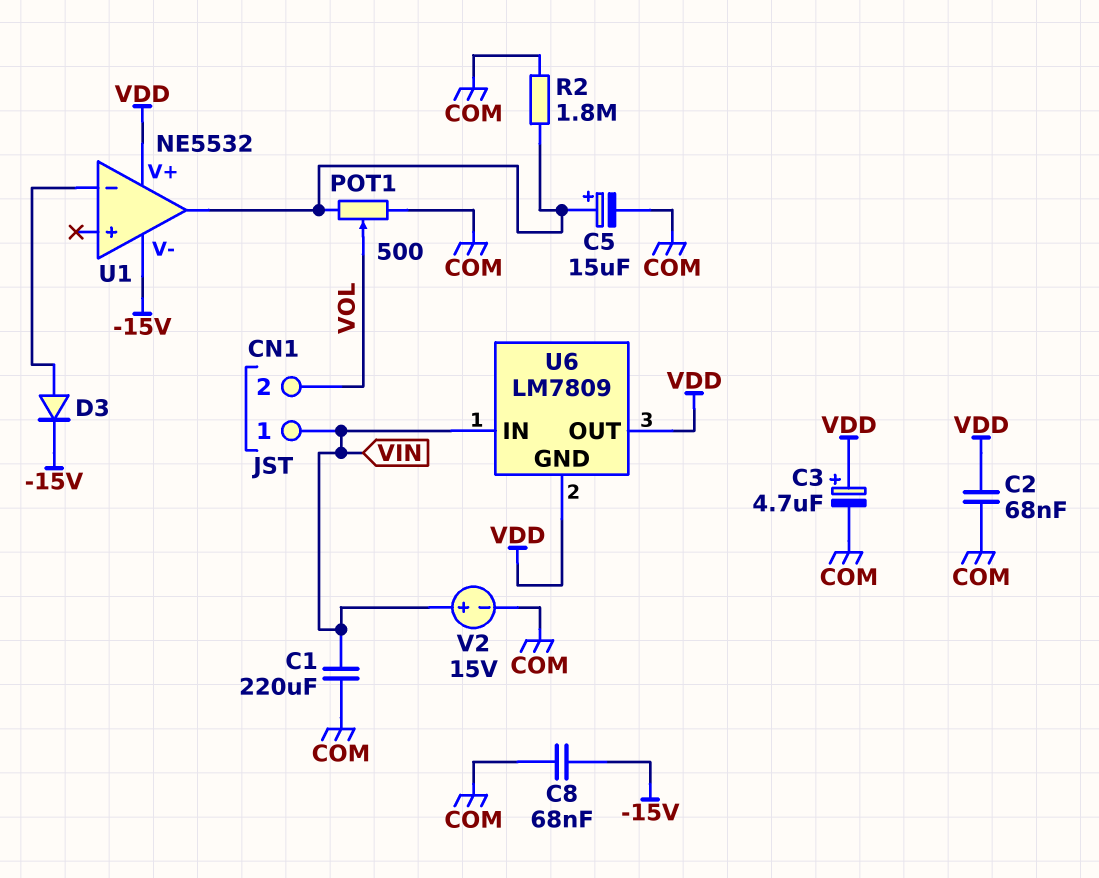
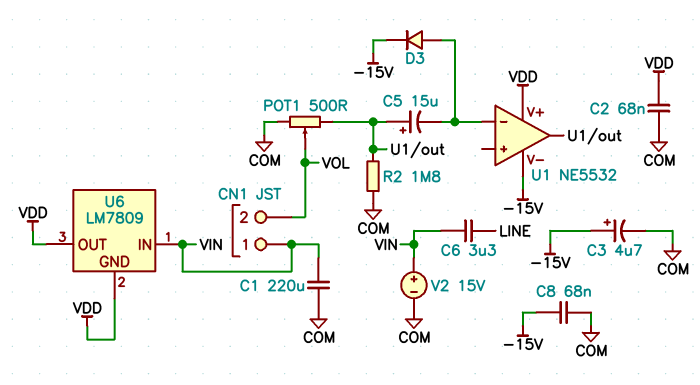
C3: 4.7uF (plus VDD, minus COM) -> 4.7uF (plus -15V, minus COM)
C5: 15uF (plus U1/out, minus COM) -> 15uF (plus U1/out, minus U1/in-)
C6: none -> 3.3uF (LINE, VIN)

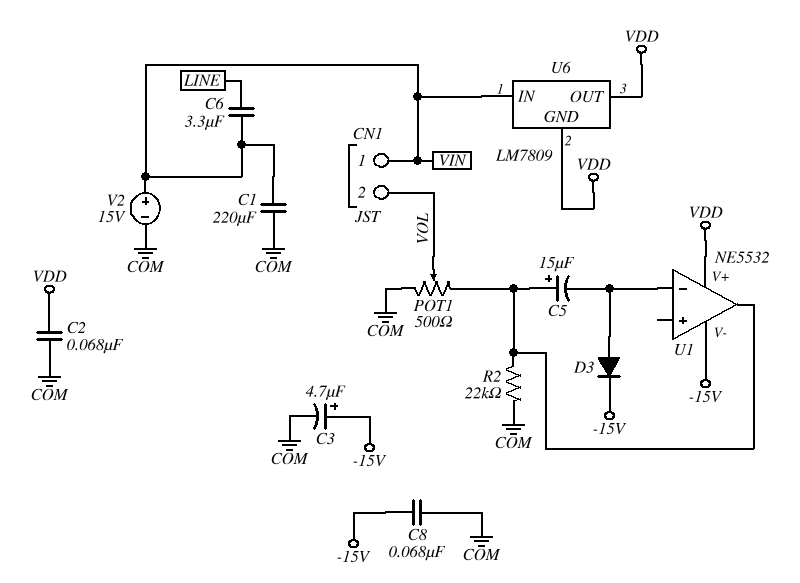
R2: 1.8M (COM, U1/out) -> 22k (COM, U1/out)

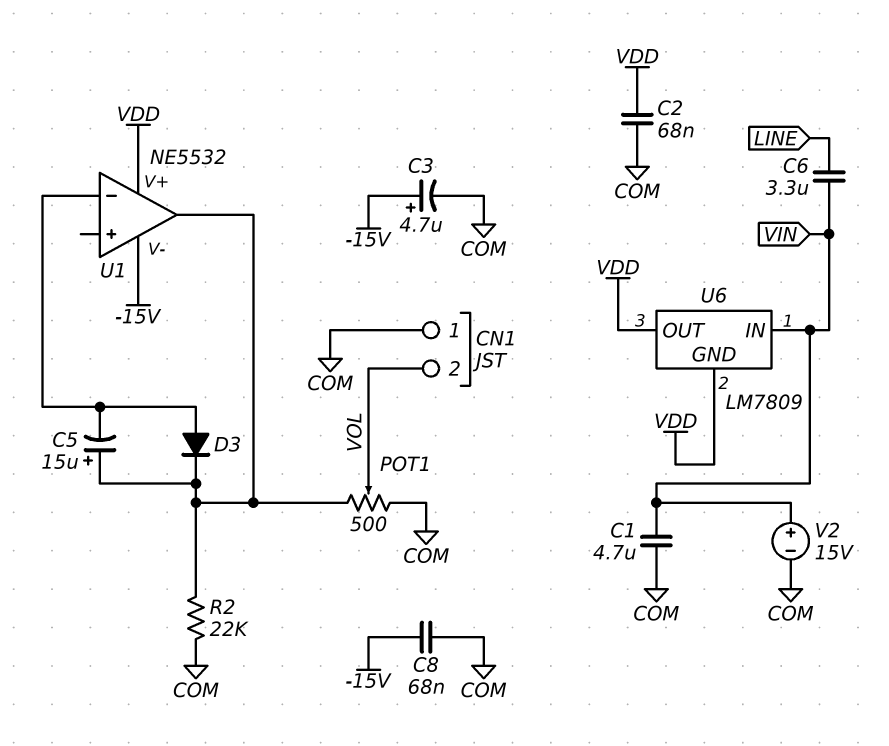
C1: 220uF (COM, VIN) -> 4.7uF (COM, VIN)
CN1 pin 1: VIN -> COM
D3: diode (A U1/in-, K -15V) -> diode (A U1/in-, K U1/out)

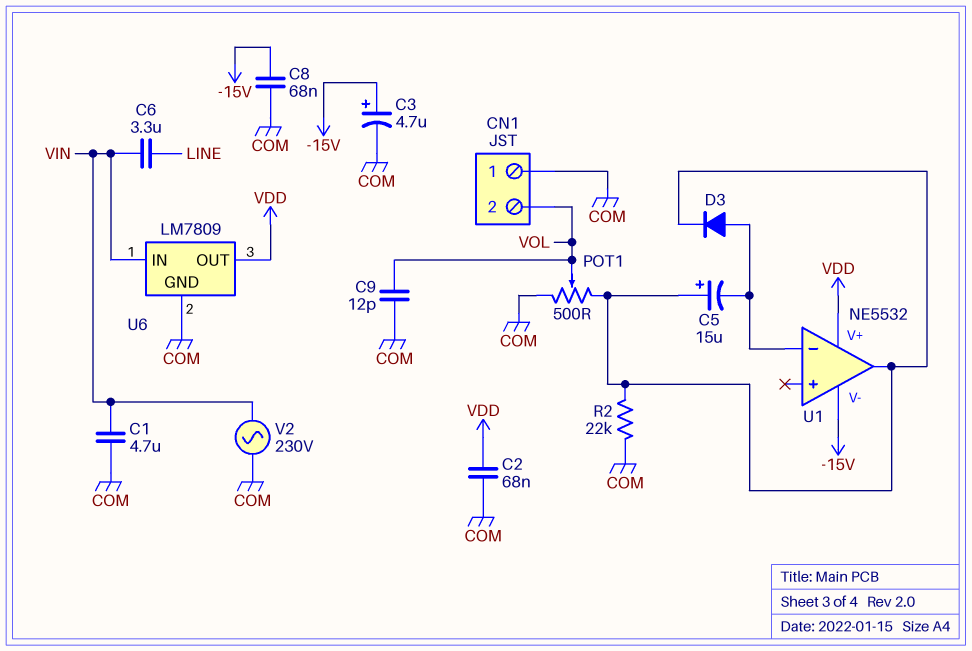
C9: none -> 12pF (COM, VOL)
U6 pin GND: VDD -> COM
V2: 15V (plus VIN, minus COM) -> AC 230V (COM, VIN)

